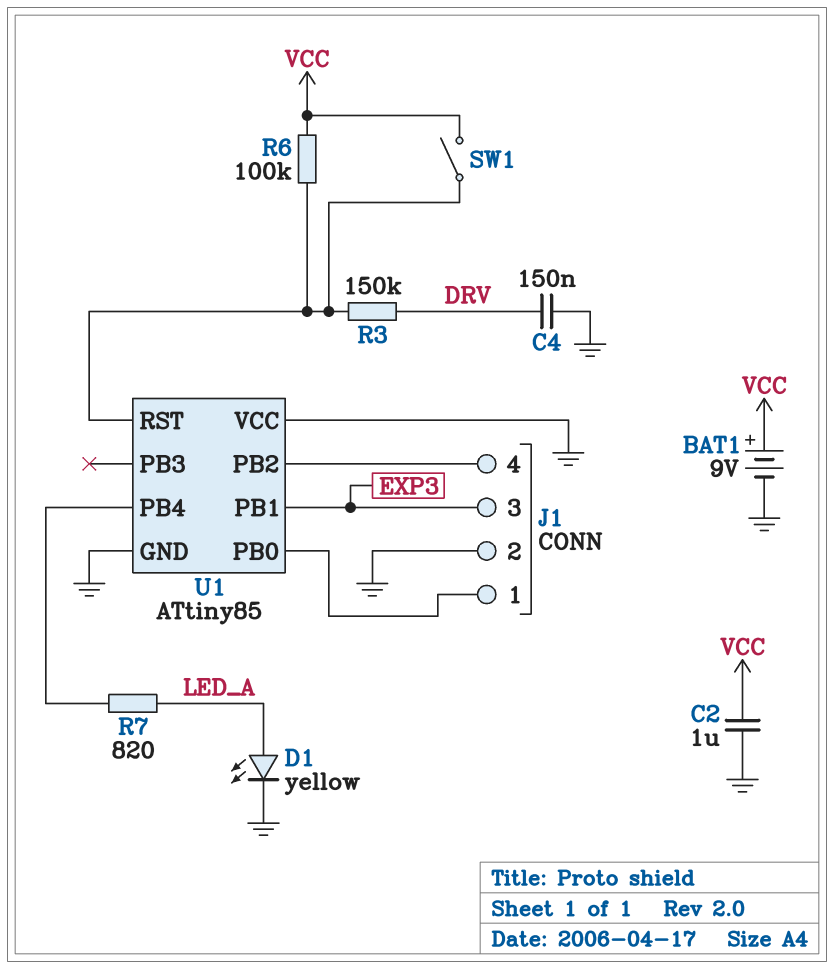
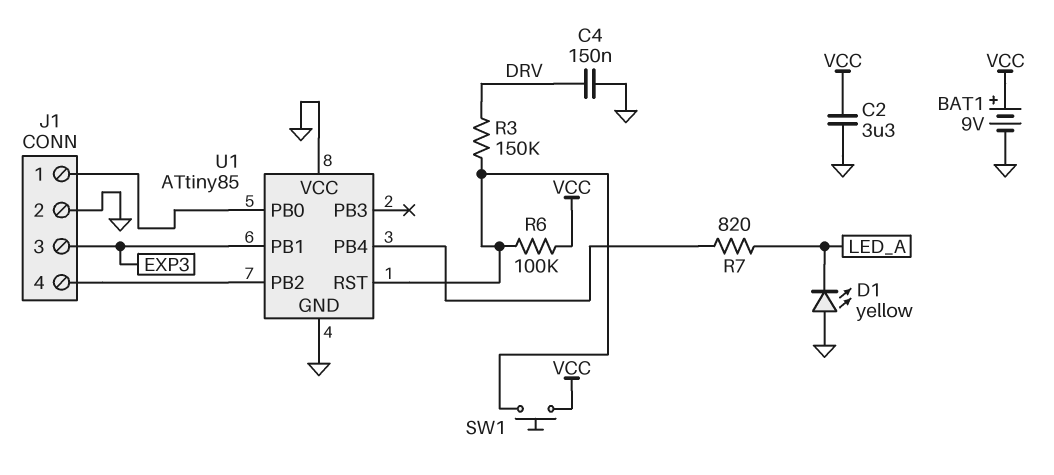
C2: 1uF (GND, VCC) -> 3.3uF (GND, VCC)
D1: LED yellow (A LED_A, K GND) -> LED yellow (A GND, K LED_A)
SW1: switch (U1/RST, VCC) -> button (U1/RST, VCC)

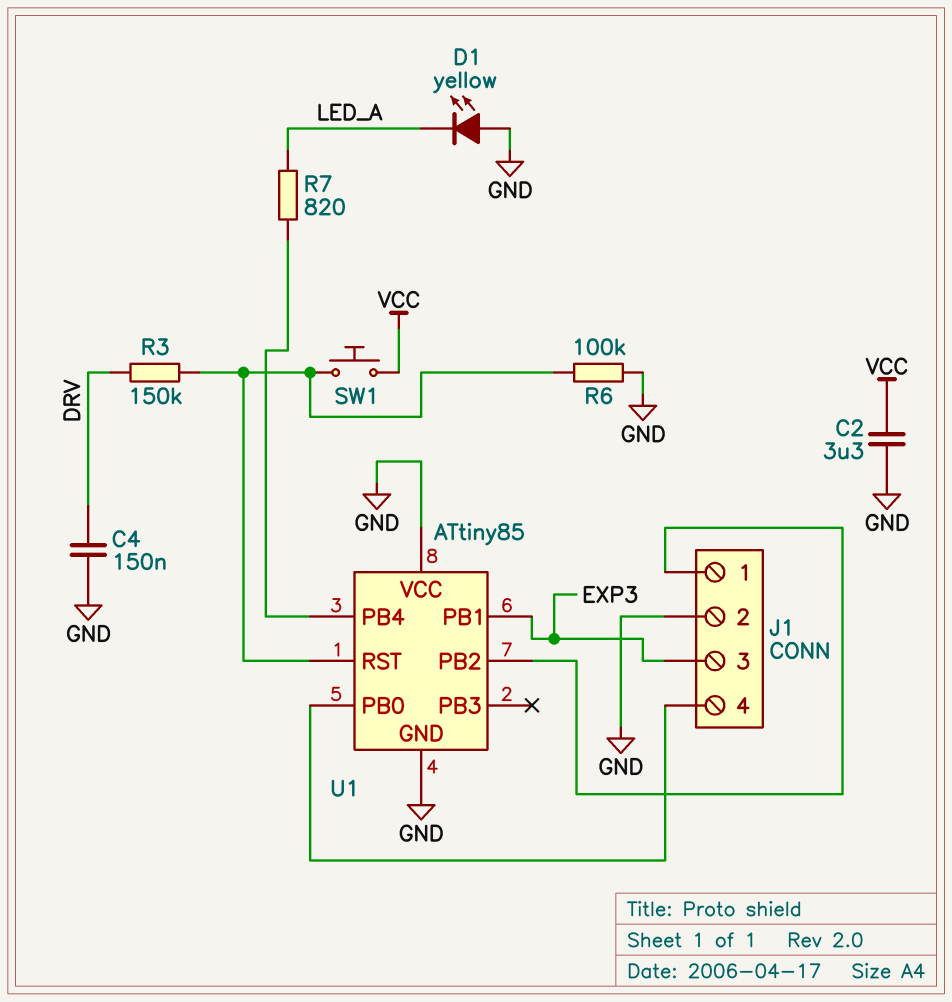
BAT1: 9V (plus VCC, minus GND) -> none
R6: 100k (U1/RST, VCC) -> 100k (GND, U1/RST)
U1 pin PB0: J1/1 -> J1/4
U1 pin PB2: J1/4 -> J1/1

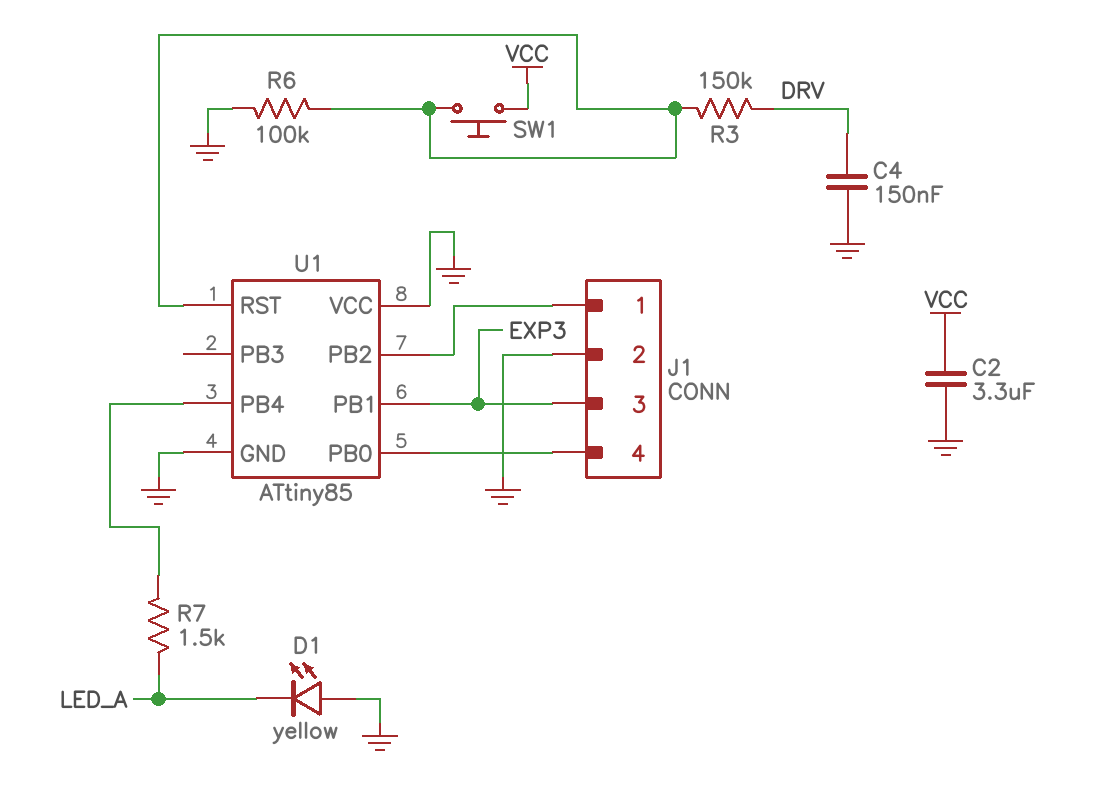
R7: 820 (LED_A, U1/PB4) -> 1.5k (LED_A, U1/PB4)

